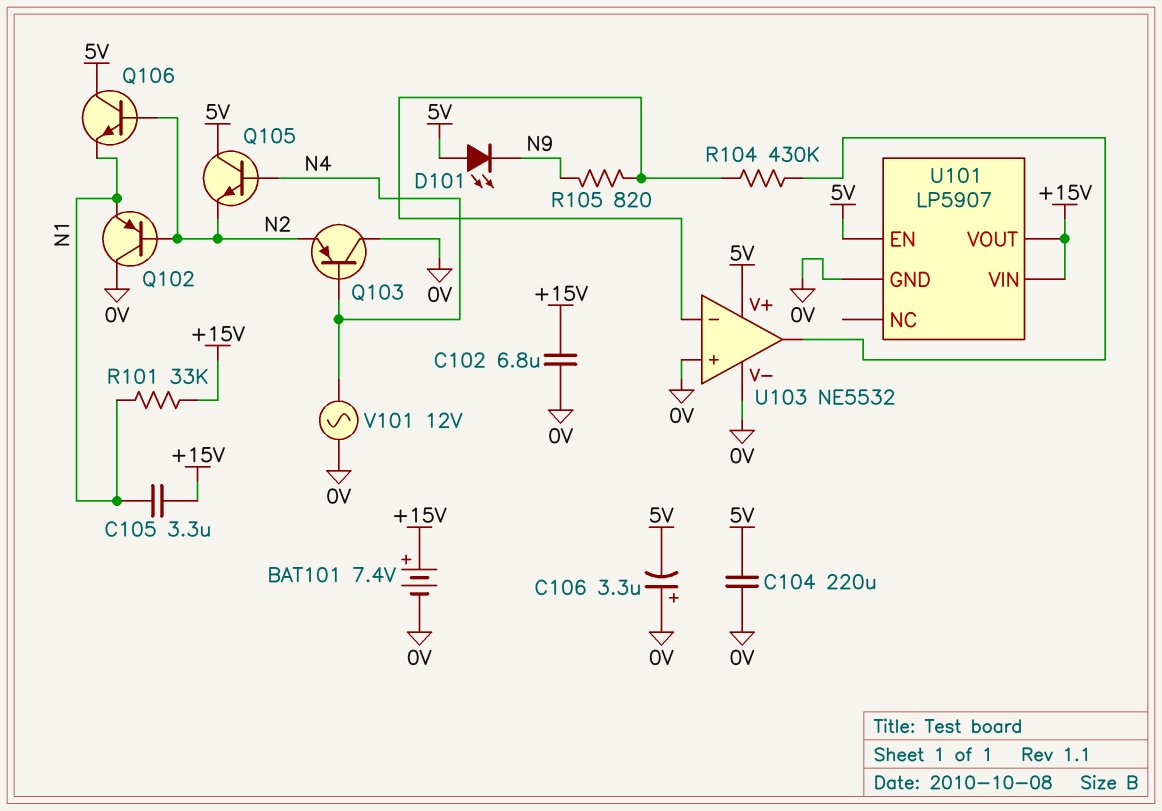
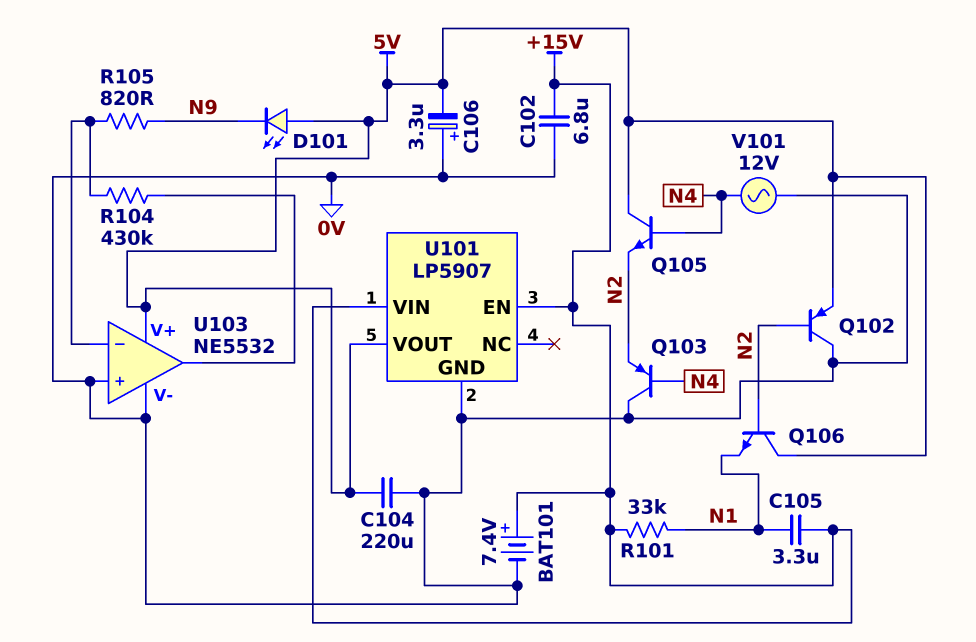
Q102: PNP (B N2, C 0V, E N1) -> PNP (B N2, C 0V, E 5V)
U101 pin EN: 5V -> +15V
U101 pin VOUT: +15V -> 5V

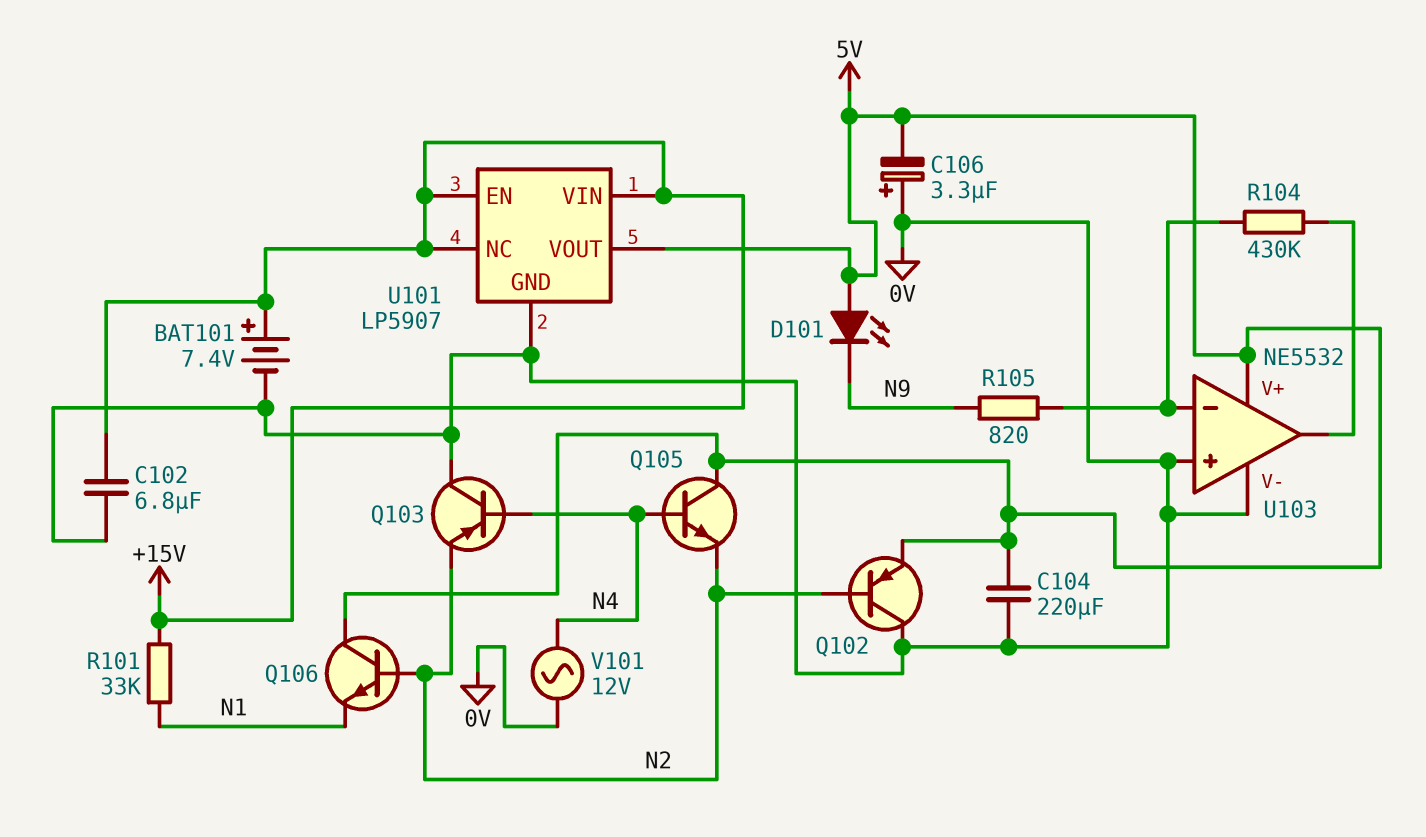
C105: 3.3uF (+15V, N1) -> none
U101 pin NC: none -> +15V

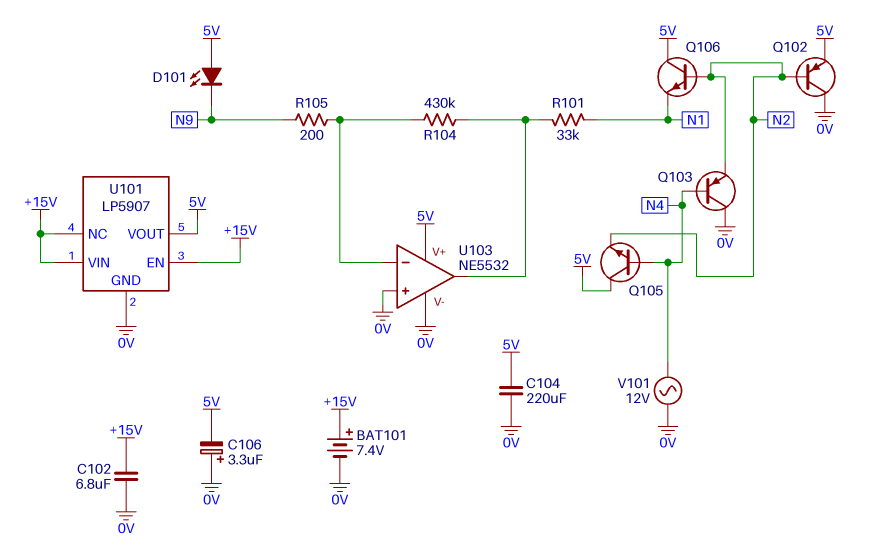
R101: 33k (+15V, N1) -> 33k (N1, U103/out)
R105: 820 (N9, U103/in-) -> 200 (N9, U103/in-)

